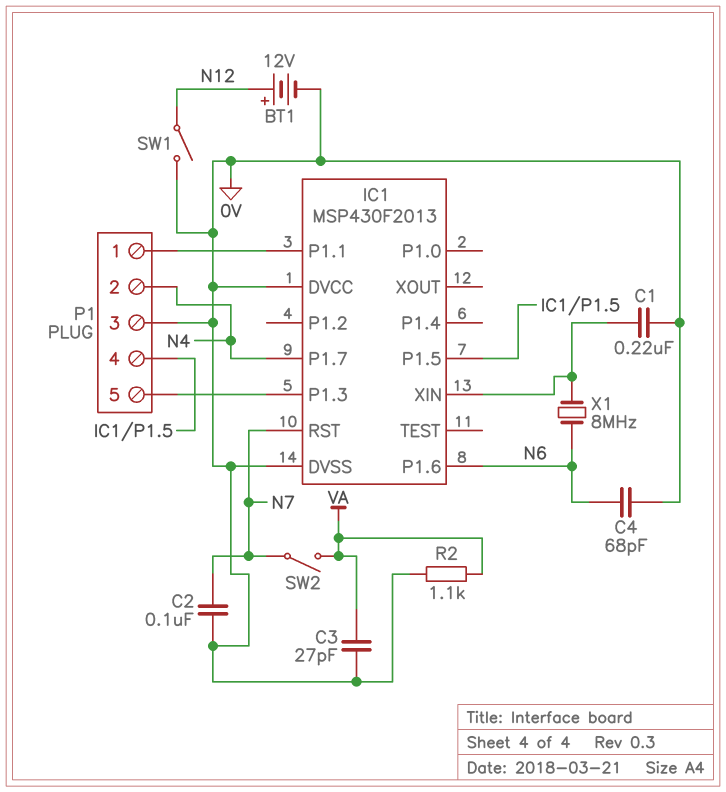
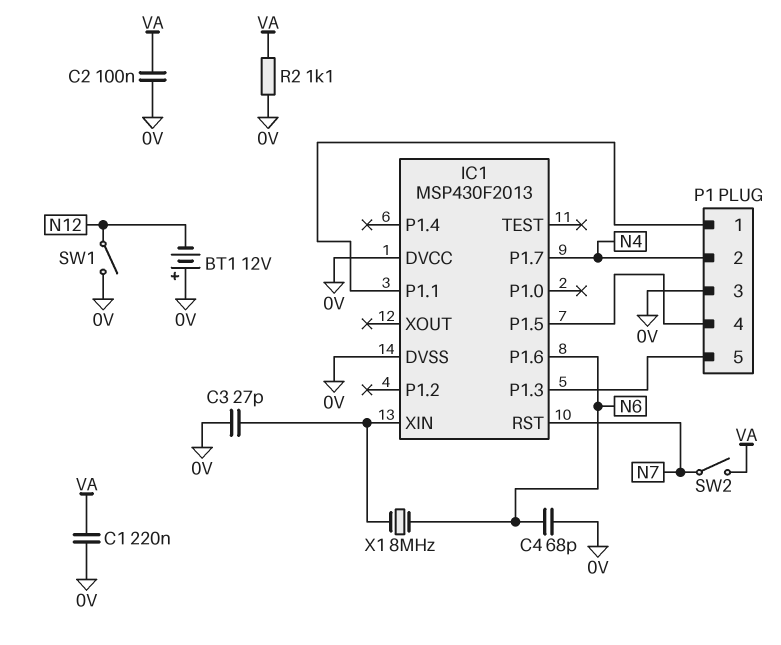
BT1: 12V (plus N12, minus 0V) -> 12V (plus 0V, minus N12)
C1: 220nF (0V, IC1/XIN) -> 220nF (0V, VA)
C2: 100nF (0V, N7) -> 100nF (0V, VA)
C3: 27pF (0V, VA) -> 27pF (0V, IC1/XIN)

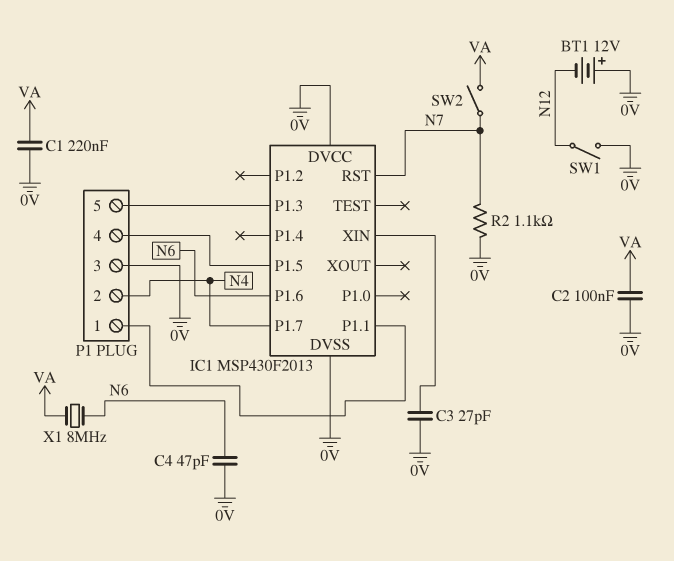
C4: 68pF (0V, N6) -> 47pF (0V, N6)
R2: 1.1k (0V, VA) -> 1.1k (0V, N7)
X1: 8MHz (IC1/XIN, N6) -> 8MHz (N6, VA)

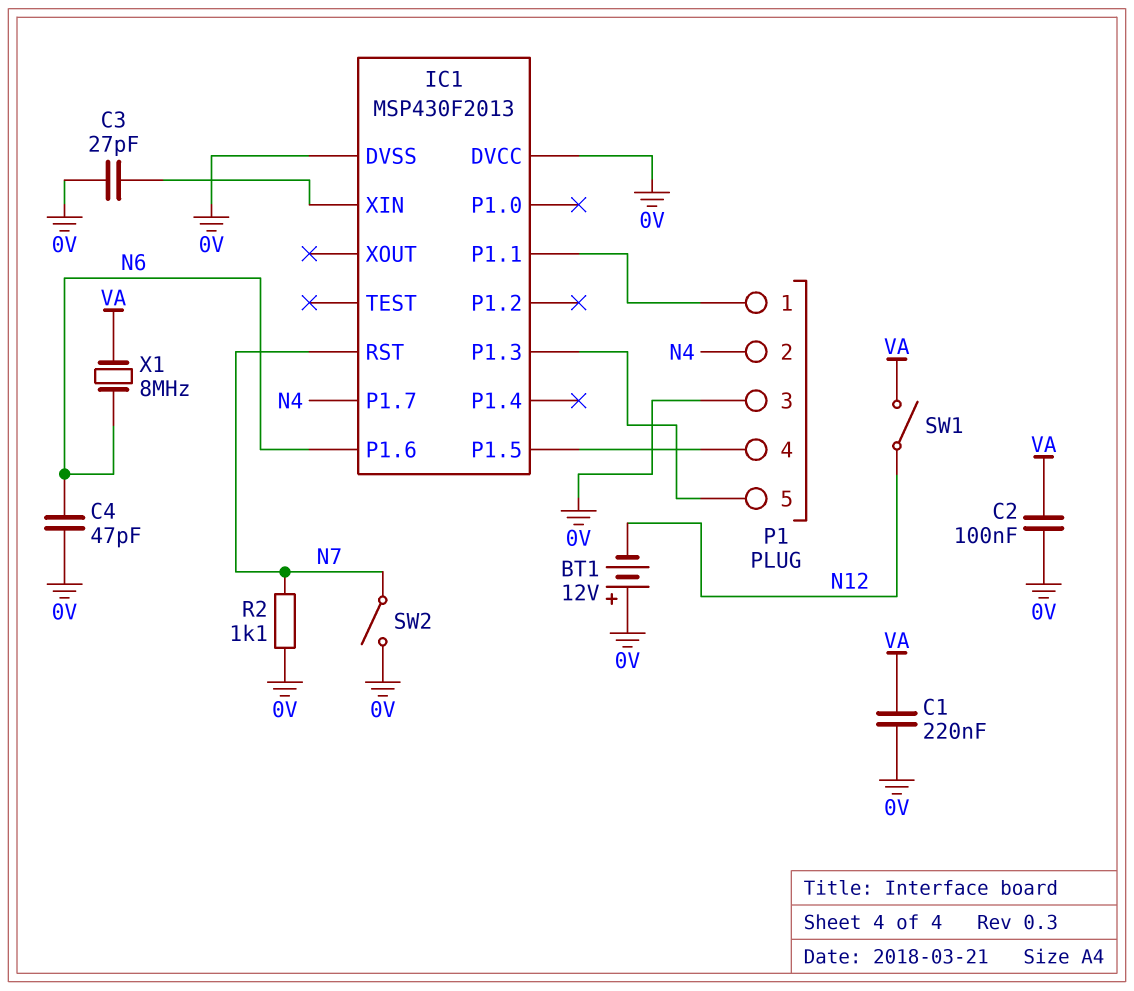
SW1: switch (0V, N12) -> switch (N12, VA)
SW2: switch (N7, VA) -> switch (0V, N7)

